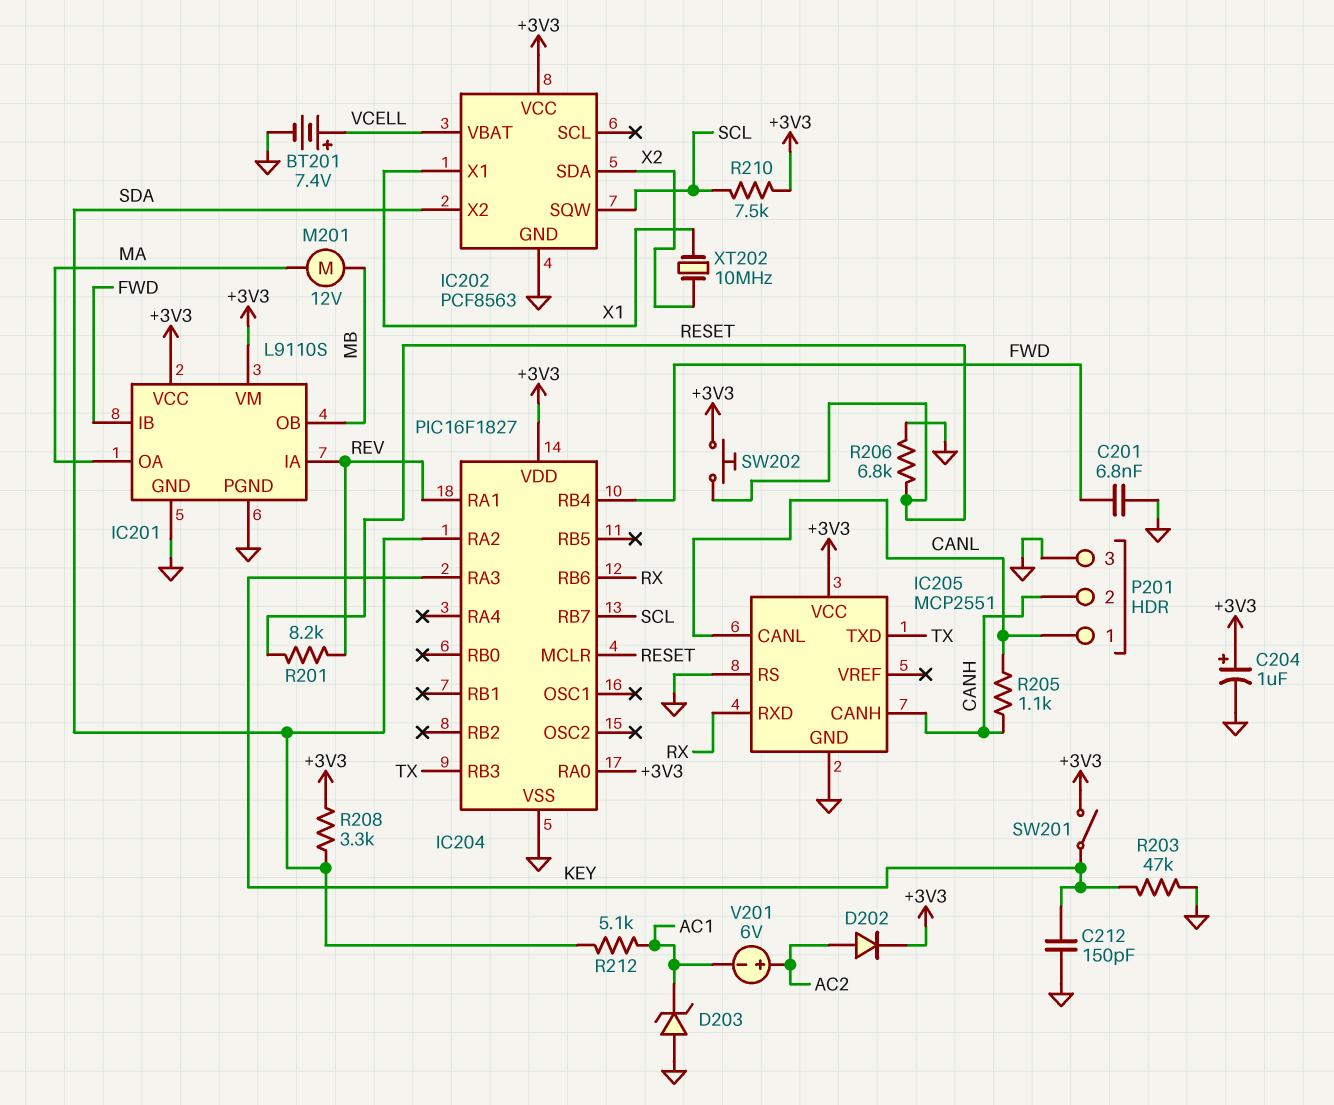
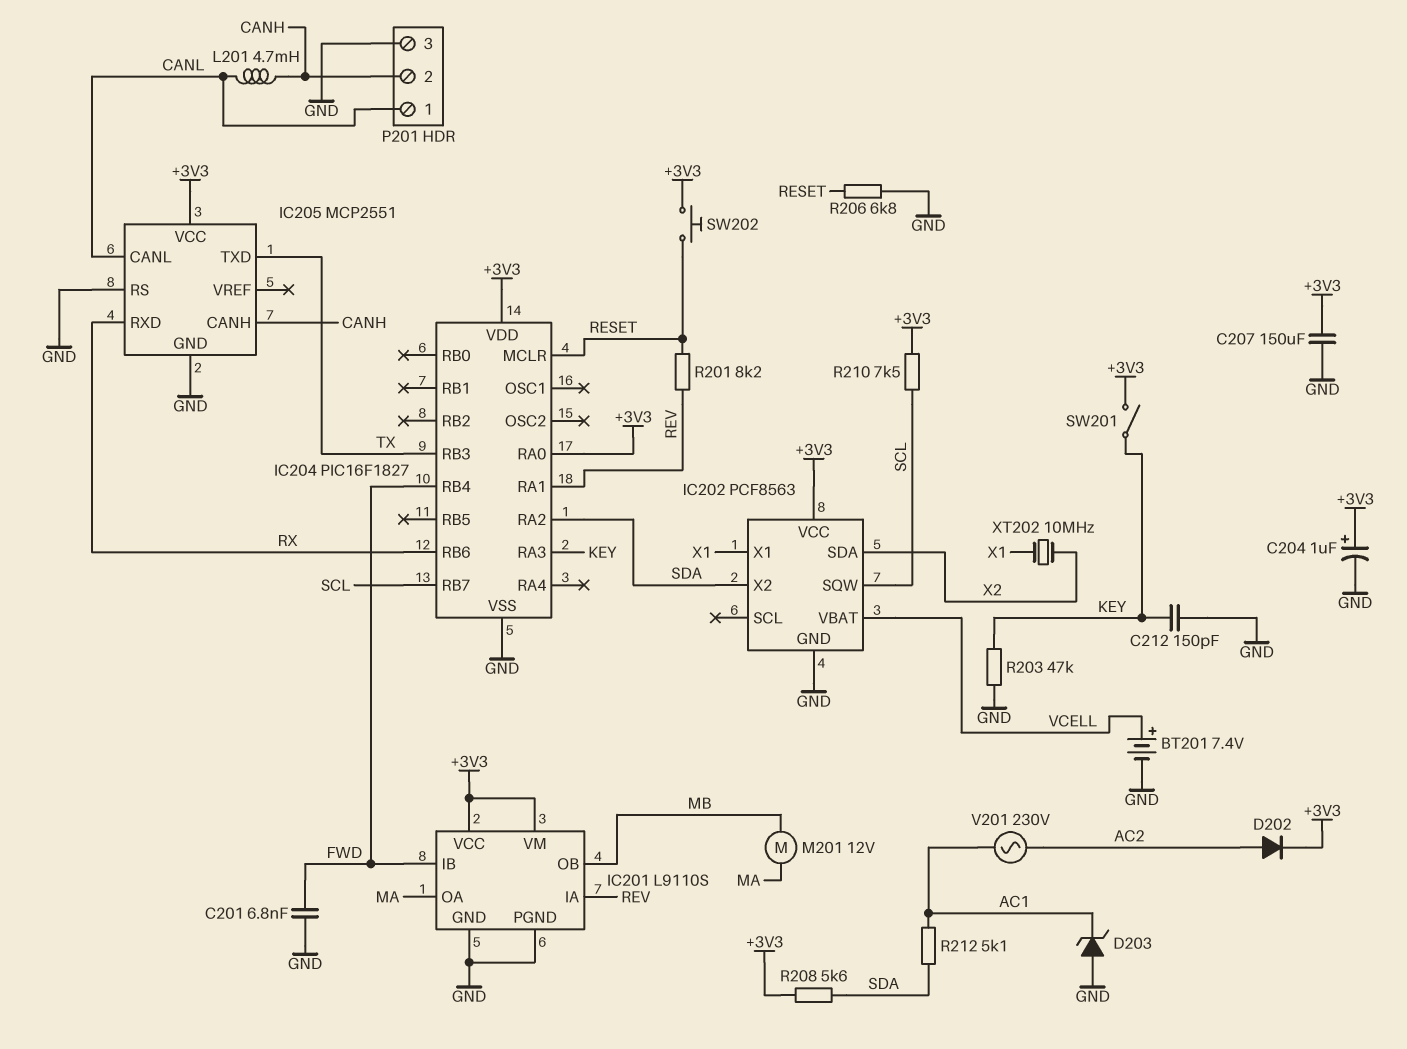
C207: none -> 150uF (+3V3, GND)
L201: none -> 4.7mH (CANH, CANL)
R205: 1.1k (CANH, CANL) -> none
R208: 3.3k (+3V3, SDA) -> 5.6k (+3V3, SDA)
V201: 6V (plus AC2, minus AC1) -> AC 230V (AC1, AC2)

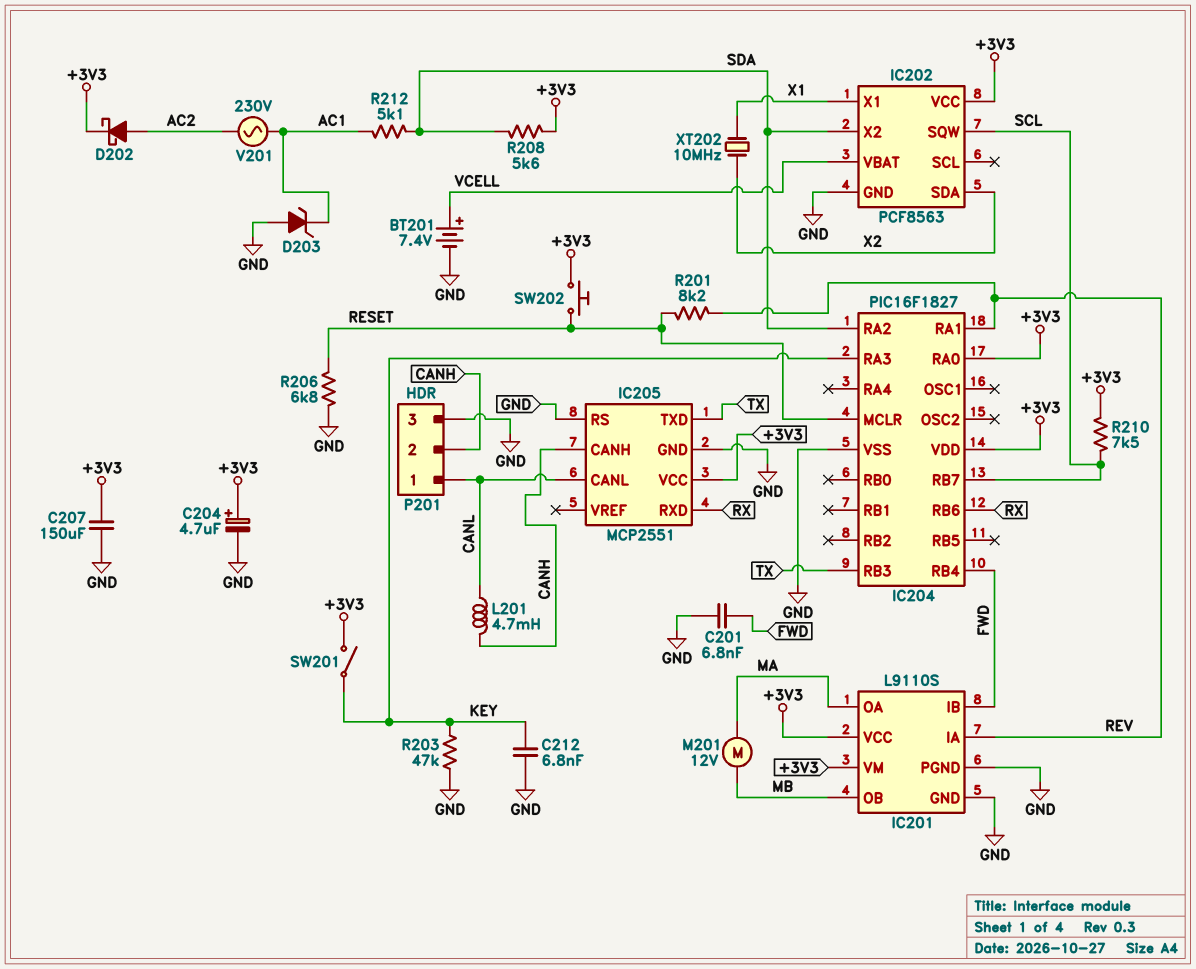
C204: 1uF (plus +3V3, minus GND) -> 4.7uF (plus +3V3, minus GND)
C212: 150pF (GND, KEY) -> 6.8nF (GND, KEY)
D202: diode (A AC2, K +3V3) -> schottky (A AC2, K +3V3)

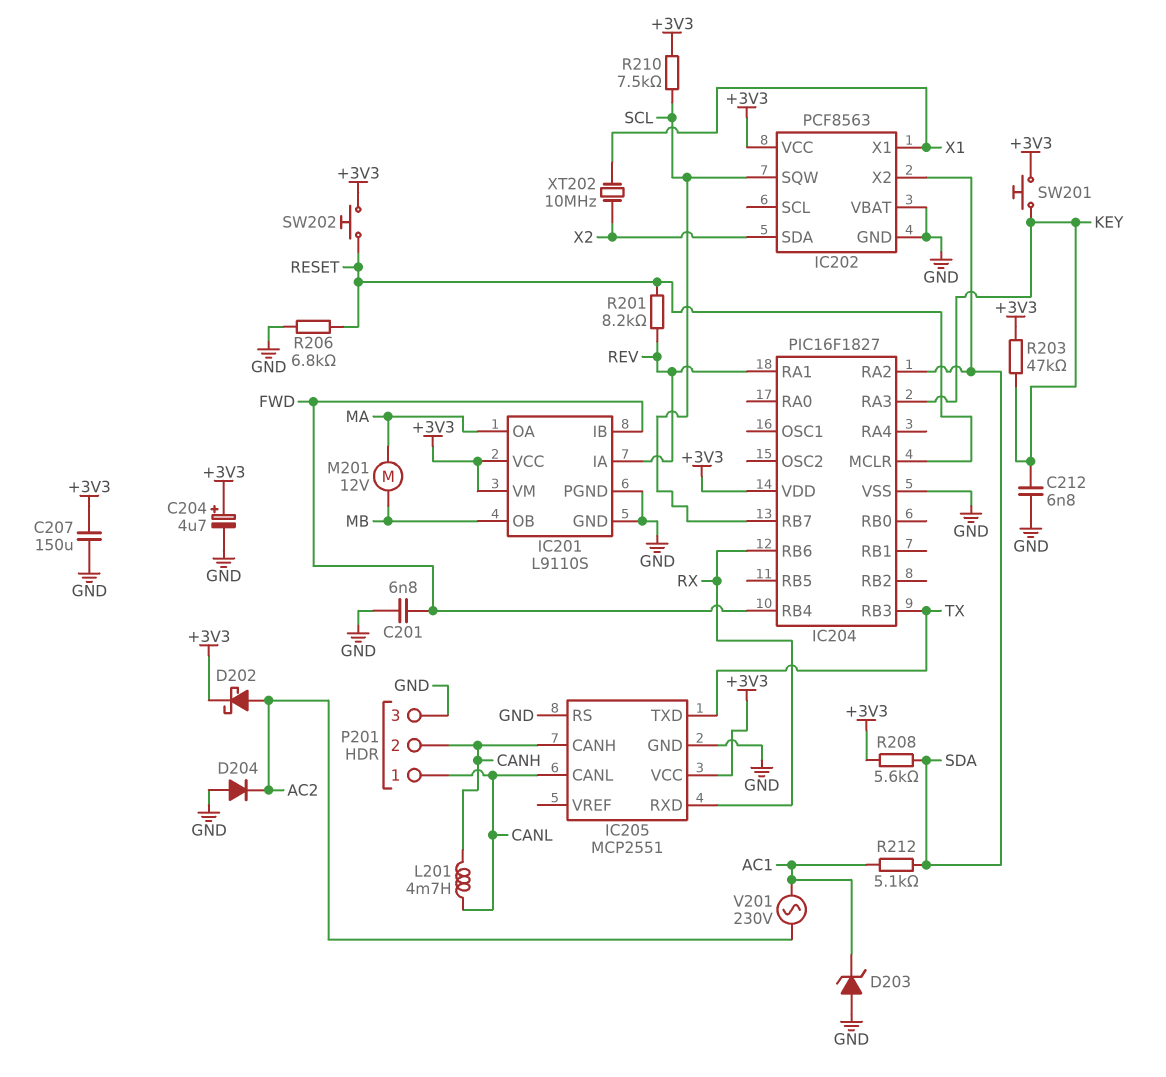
BT201: 7.4V (plus VCELL, minus GND) -> none
D204: none -> diode (A GND, K AC2)
IC202 pin VBAT: VCELL -> GND
IC204 pin RA0: +3V3 -> none
R203: 47k (GND, KEY) -> 47k (+3V3, KEY)
SW201: switch (+3V3, KEY) -> button (+3V3, KEY)

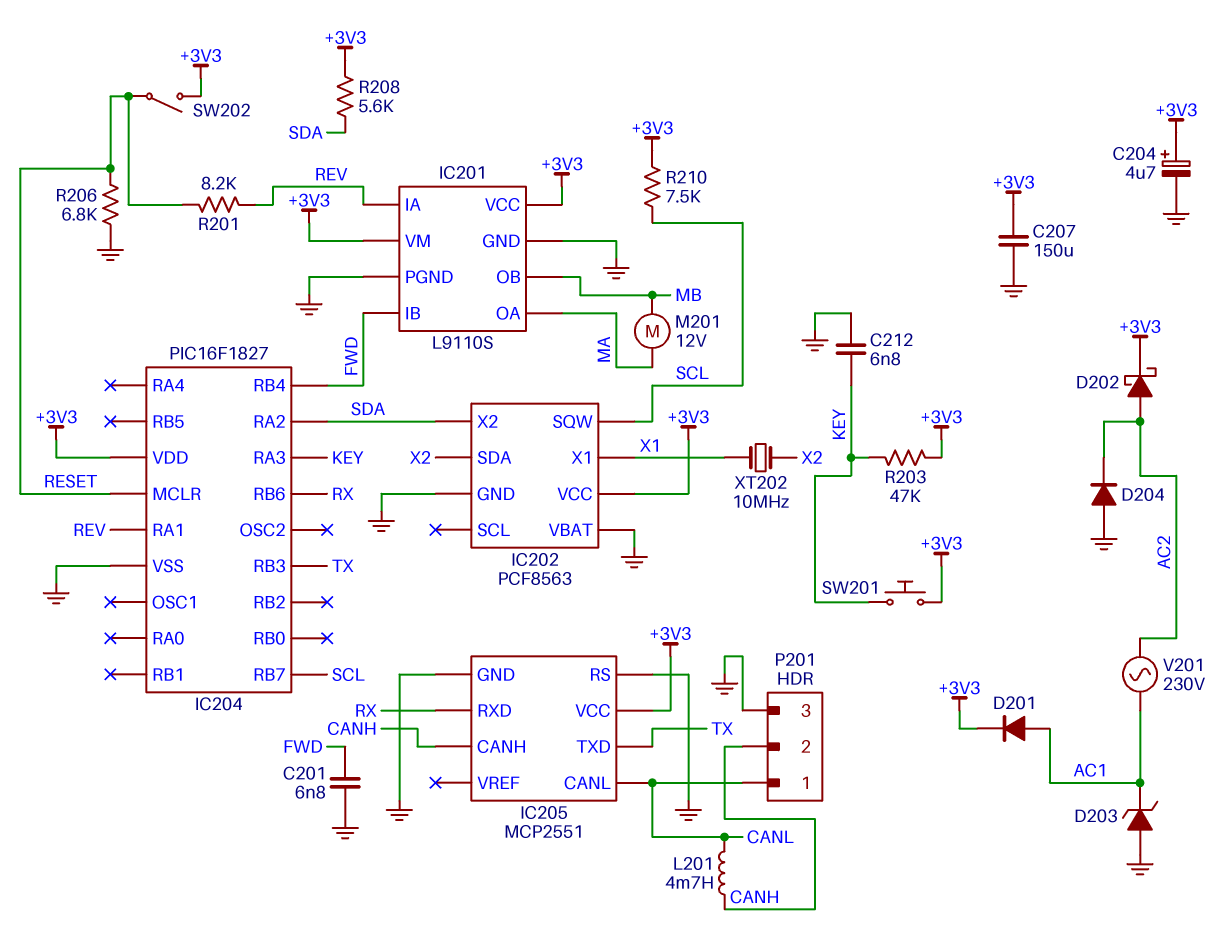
D201: none -> diode (A AC1, K +3V3)
R212: 5.1k (AC1, SDA) -> none
SW202: button (+3V3, RESET) -> switch (+3V3, RESET)

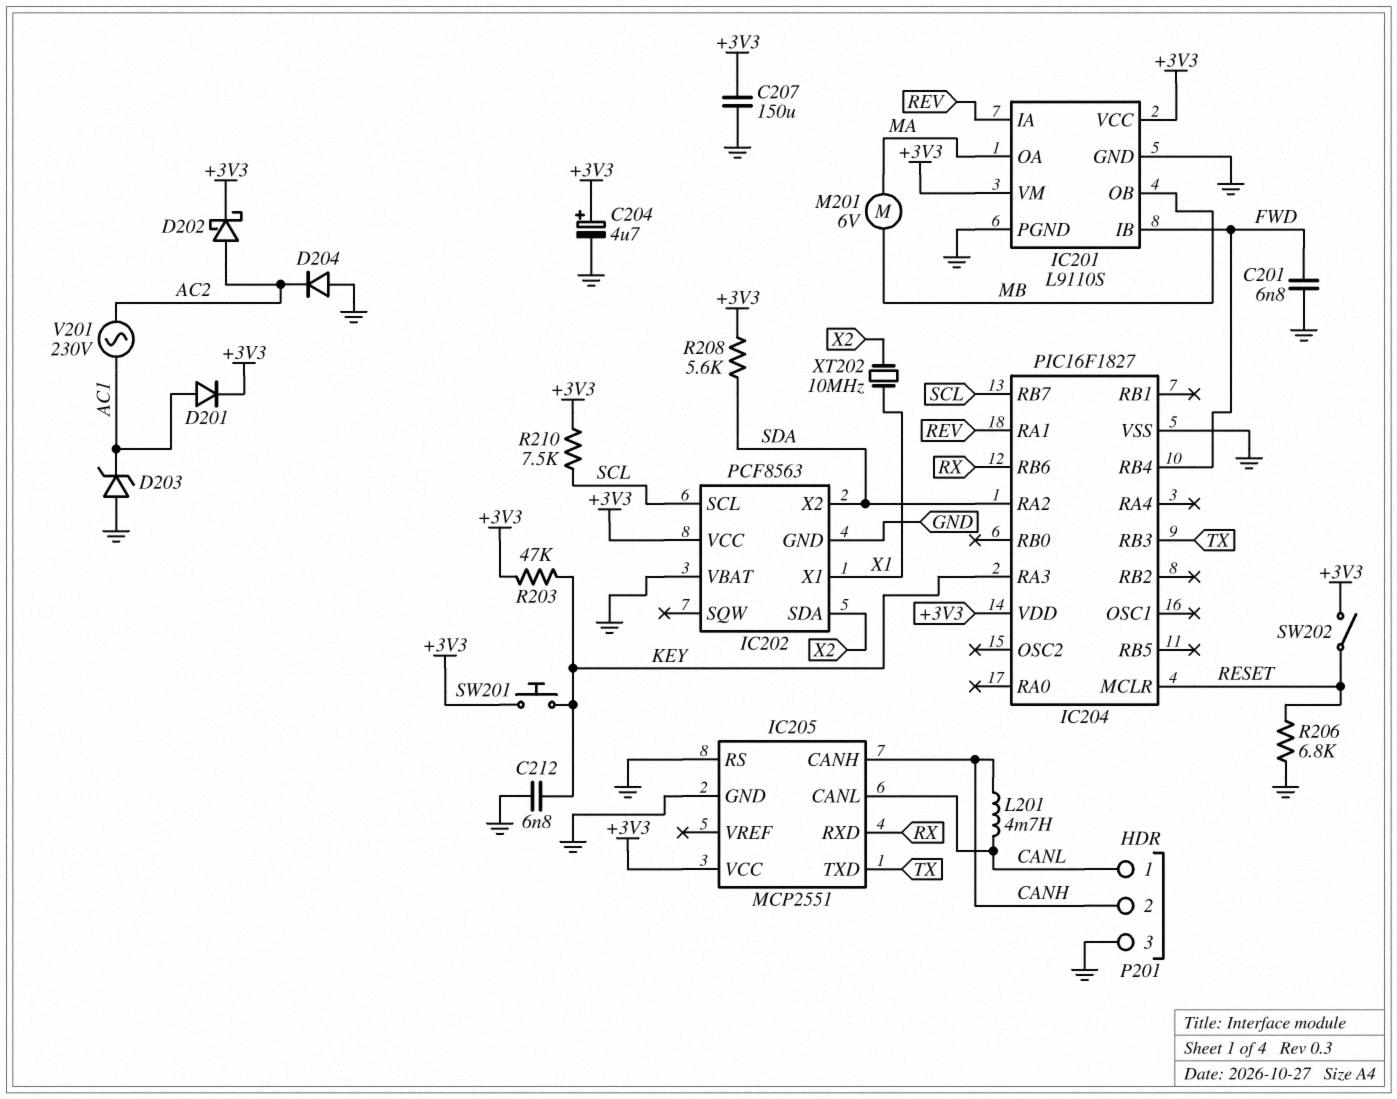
IC202 pin SCL: none -> SCL
IC202 pin SQW: SCL -> none
M201: motor 12V (MA, MB) -> motor 6V (MA, MB)
R201: 8.2k (RESET, REV) -> none

